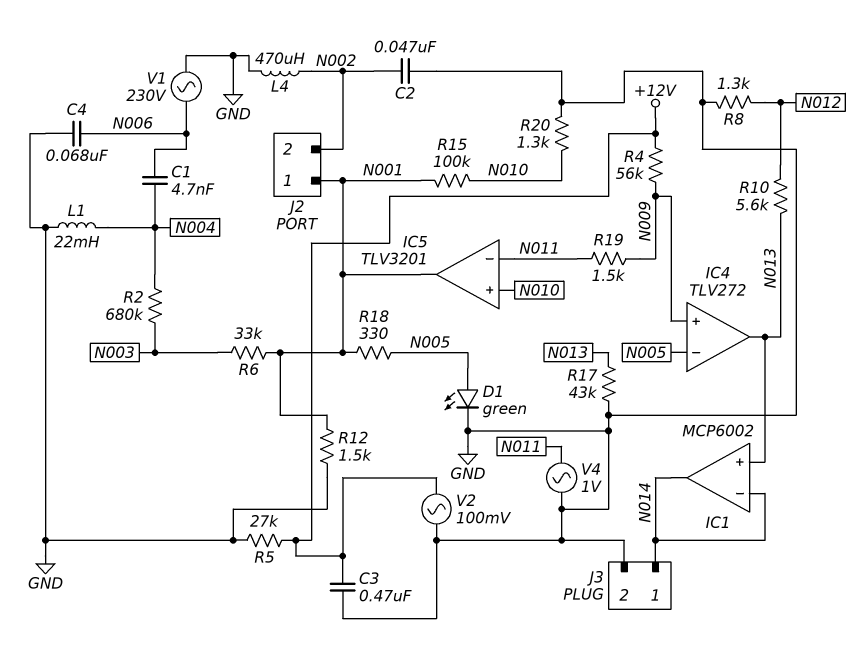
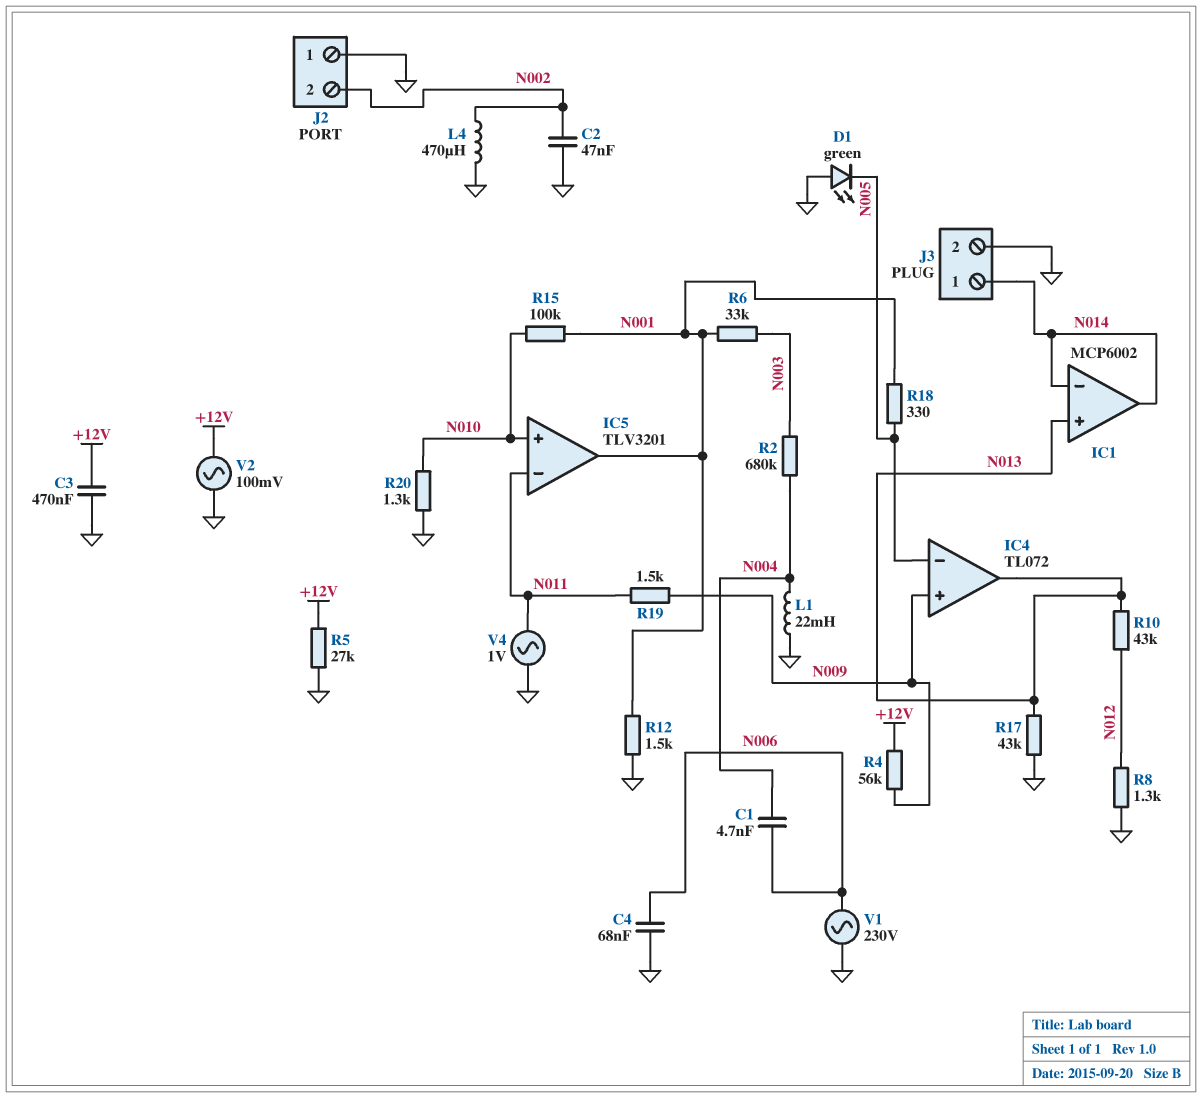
D1: LED green (A N005, K GND) -> LED green (A GND, K N005)
IC4: TLV272 -> TL072
J2 pin 1: N001 -> GND
R10: 5.6k (N012, N013) -> 43k (N012, N013)

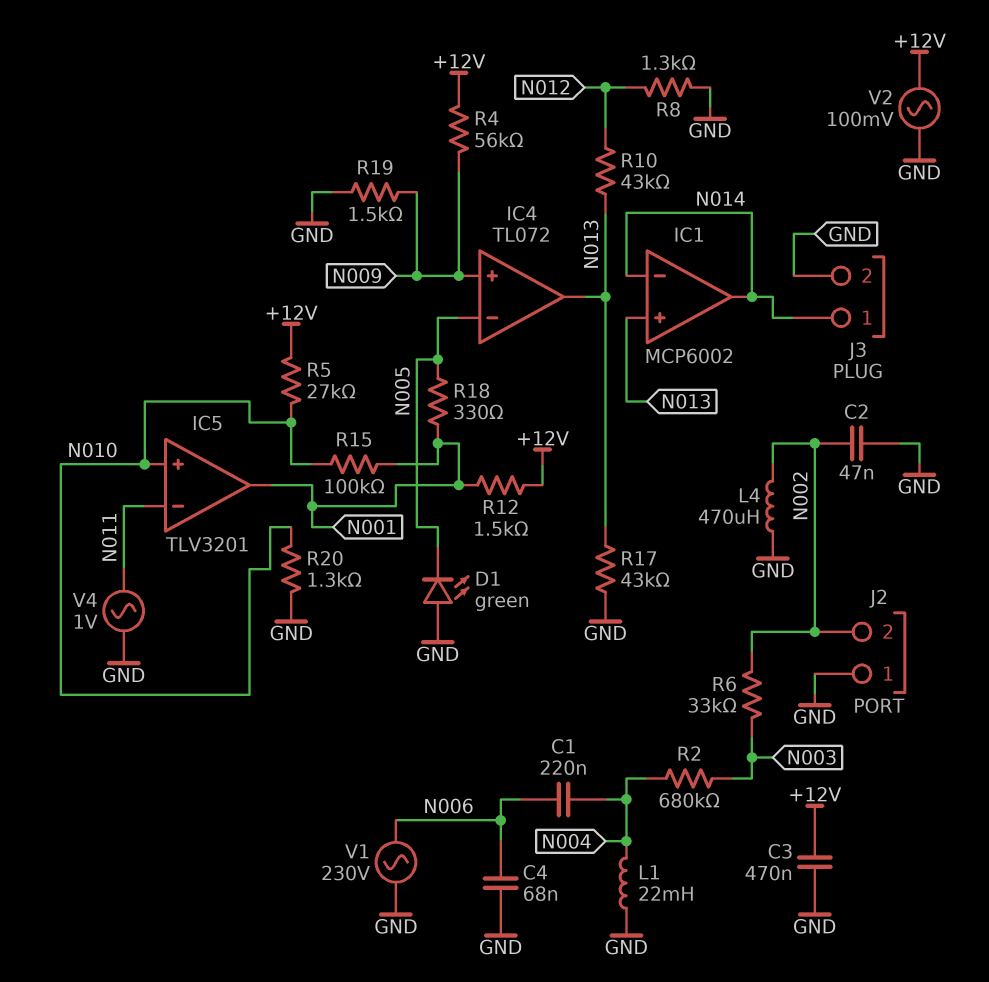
C1: 4.7nF (N004, N006) -> 220nF (N004, N006)
R5: 27k (+12V, GND) -> 27k (+12V, N010)
R6: 33k (N001, N003) -> 33k (N002, N003)
R12: 1.5k (GND, N001) -> 1.5k (+12V, N001)
R19: 1.5k (N009, N011) -> 1.5k (GND, N009)

